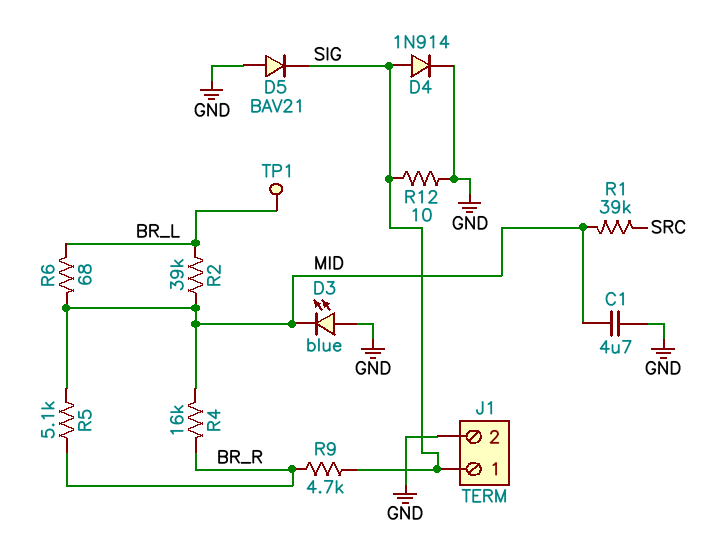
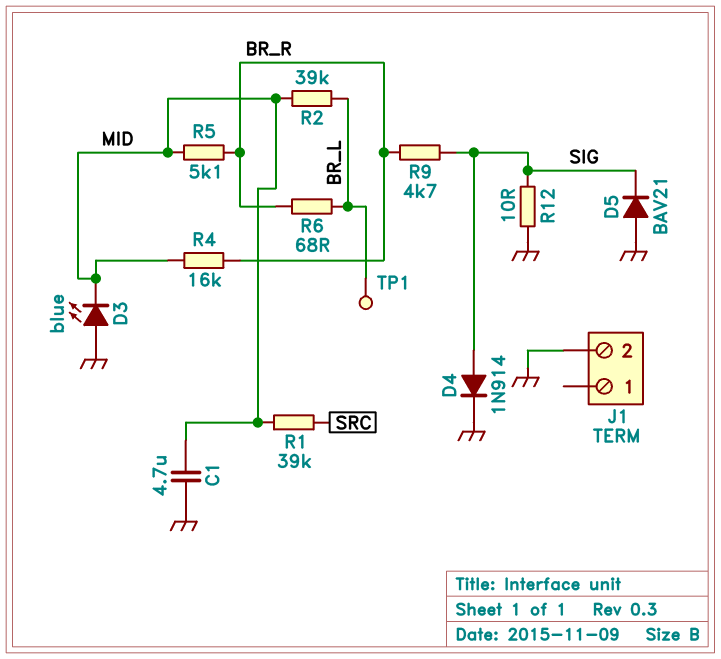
J1 pin 1: SIG -> none
R6: 68 (BR_L, MID) -> 68 (BR_L, BR_R)

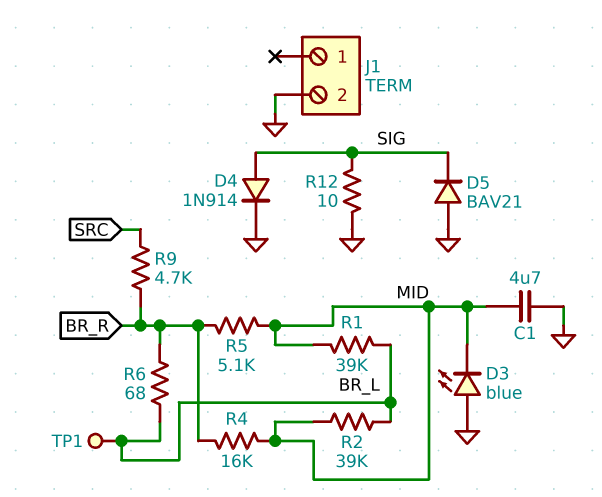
R1: 39k (MID, SRC) -> 39k (BR_L, MID)
R9: 4.7k (BR_R, SIG) -> 4.7k (BR_R, SRC)

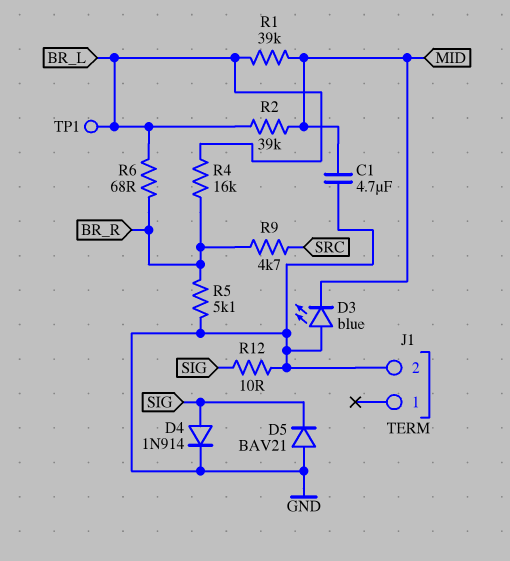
R4: 16k (BR_R, MID) -> 16k (BR_L, BR_R)
R5: 5.1k (BR_R, MID) -> 5.1k (BR_R, GND)

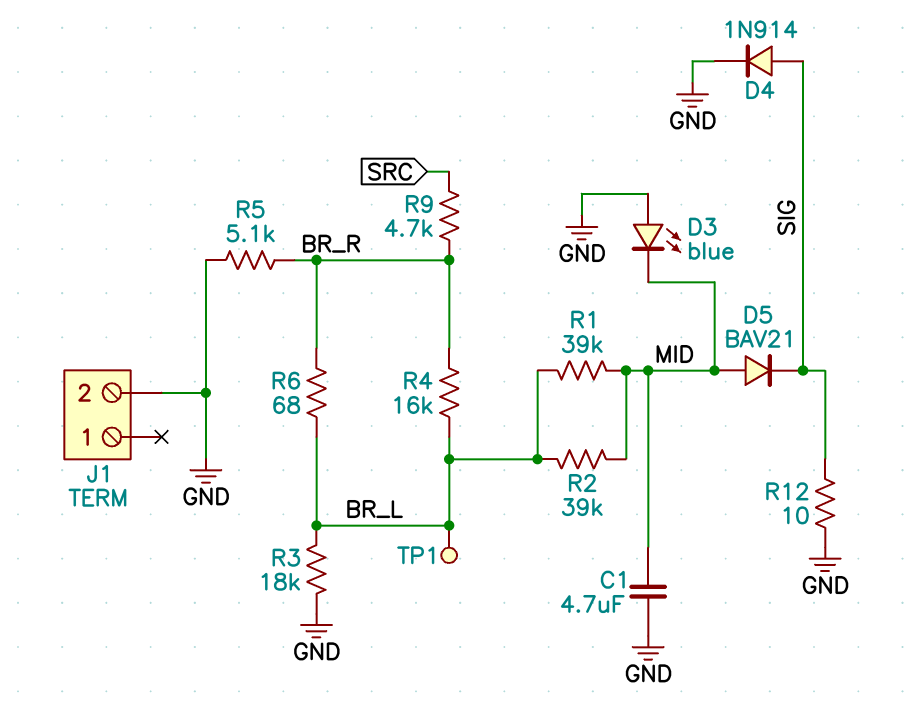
D5: diode BAV21 (A GND, K SIG) -> diode BAV21 (A MID, K SIG)
R3: none -> 18k (BR_L, GND)

